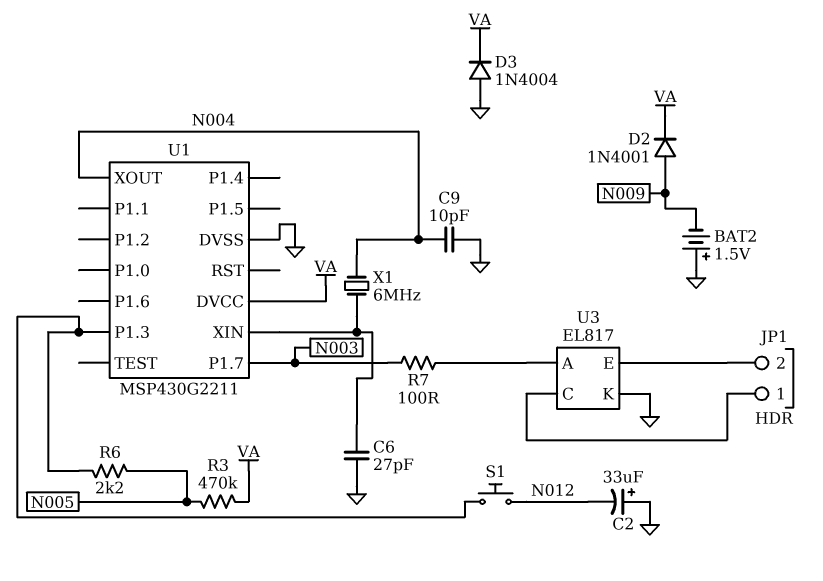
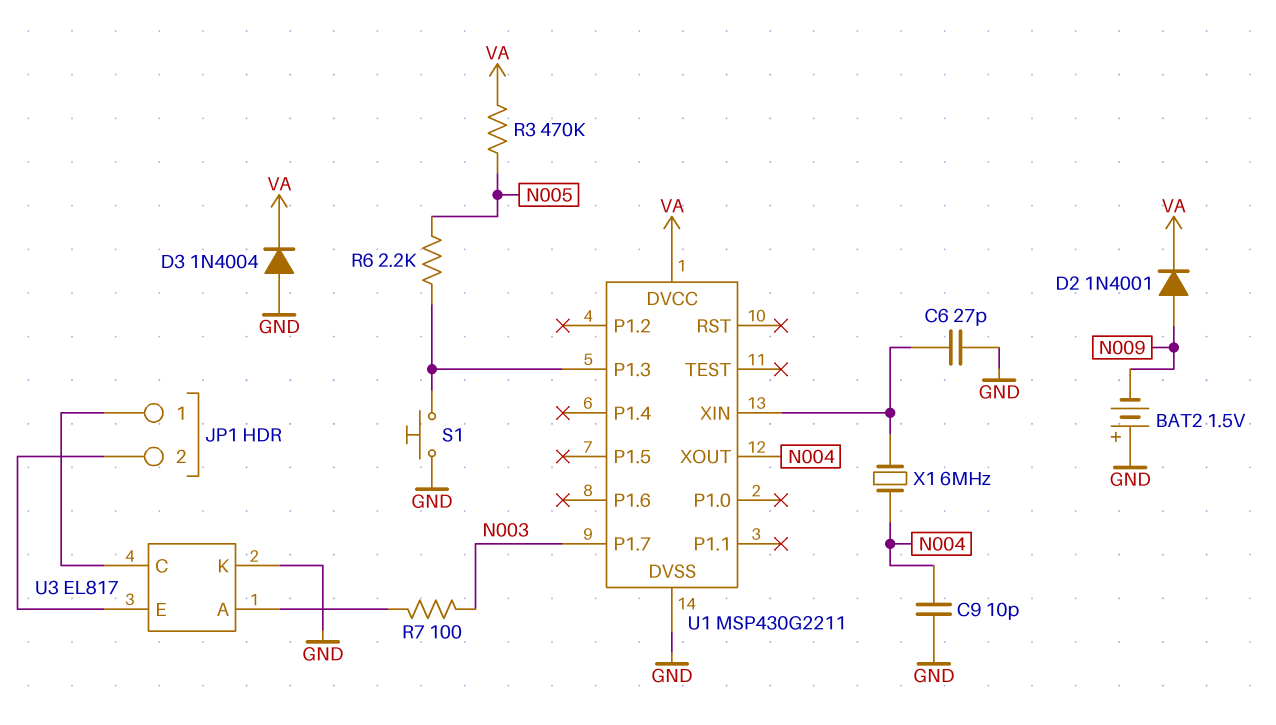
C2: 33uF (plus GND, minus N012) -> none
S1: button (N012, U1/P1.3) -> button (GND, U1/P1.3)

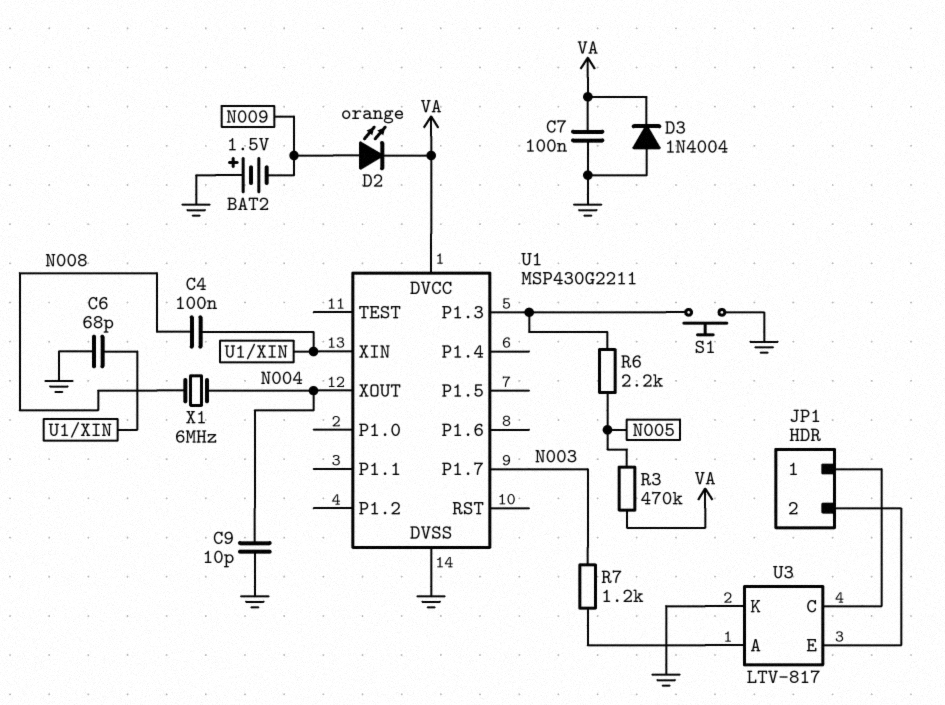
C4: none -> 100nF (N008, U1/XIN)
C6: 27pF (GND, U1/XIN) -> 68pF (GND, U1/XIN)
C7: none -> 100nF (GND, VA)
D2: diode 1N4001 (A N009, K VA) -> LED orange (A N009, K VA)
R7: 100 (N003, U3/A) -> 1.2k (N003, U3/A)
U3: EL817 -> LTV-817
X1: 6MHz (N004, U1/XIN) -> 6MHz (N004, N008)

